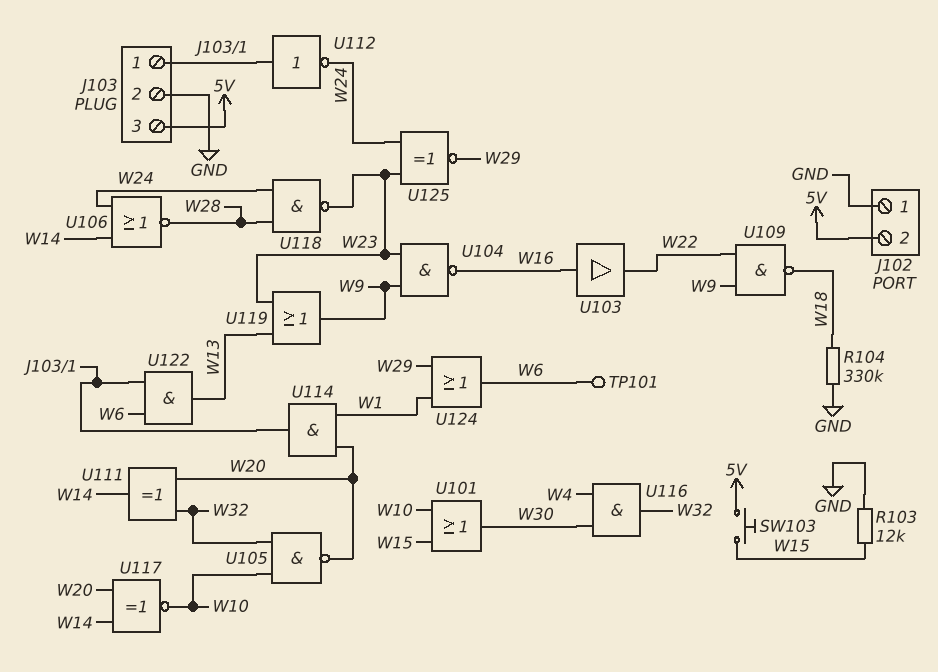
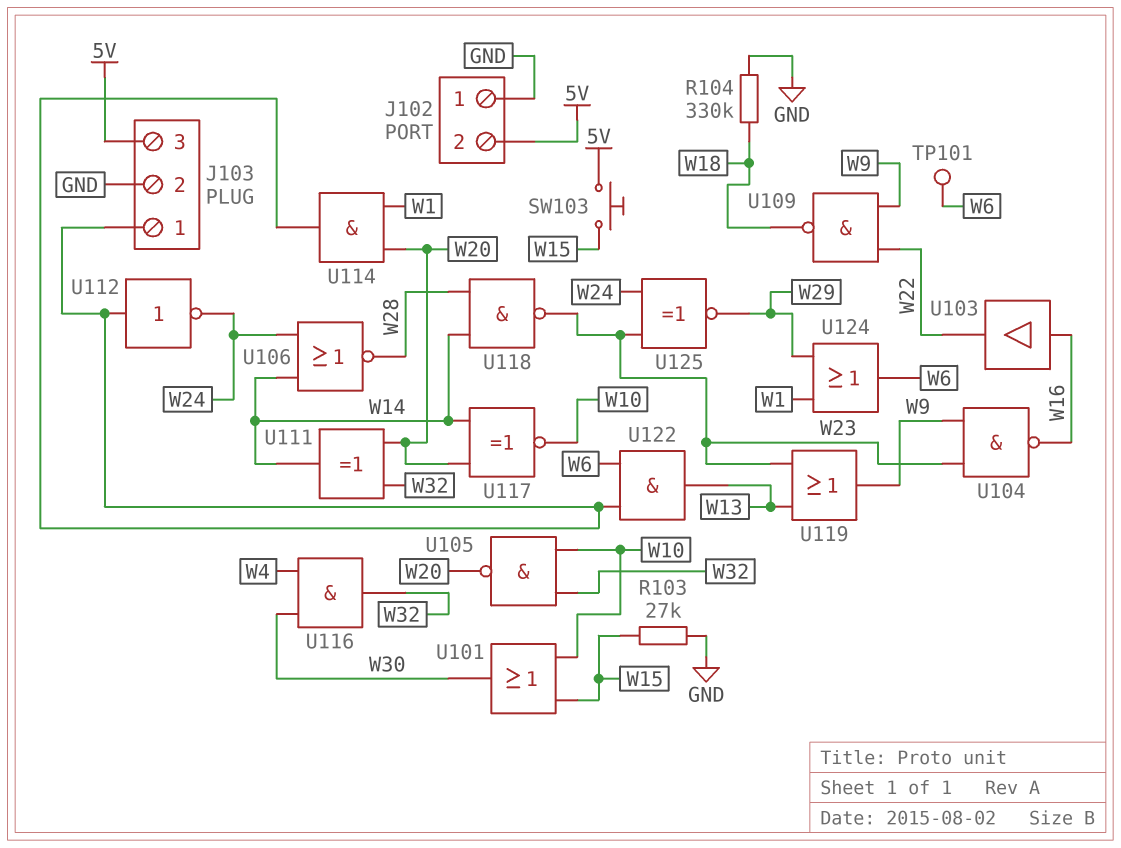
R103: 12k (GND, W15) -> 27k (GND, W15)
U118: NAND (in W24, in W28, out W23) -> NAND (in W14, in W28, out W23)

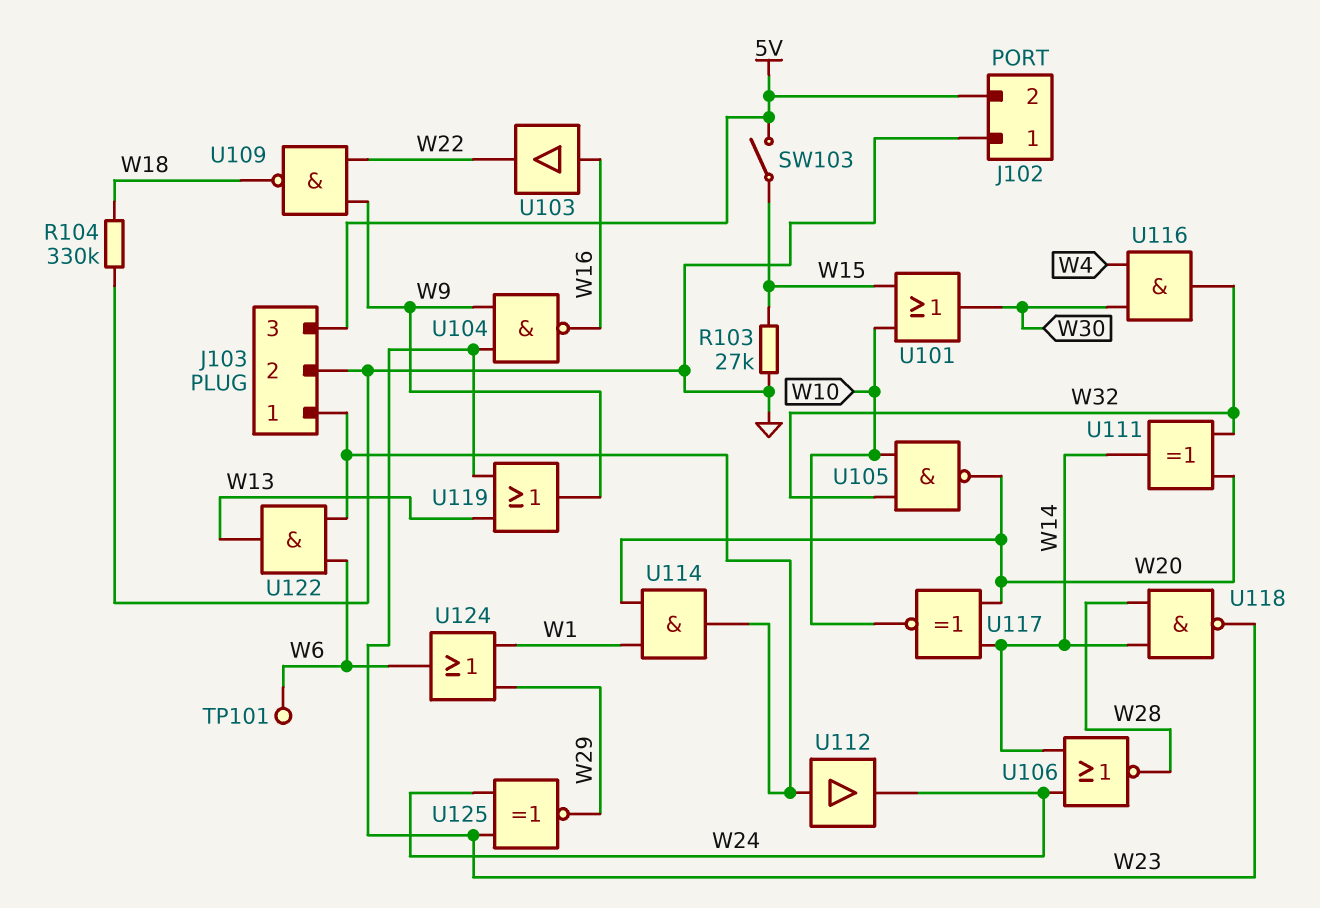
SW103: button (5V, W15) -> switch (5V, W15)
U112: NOT (in J103/1, out W24) -> buffer (in J103/1, out W24)

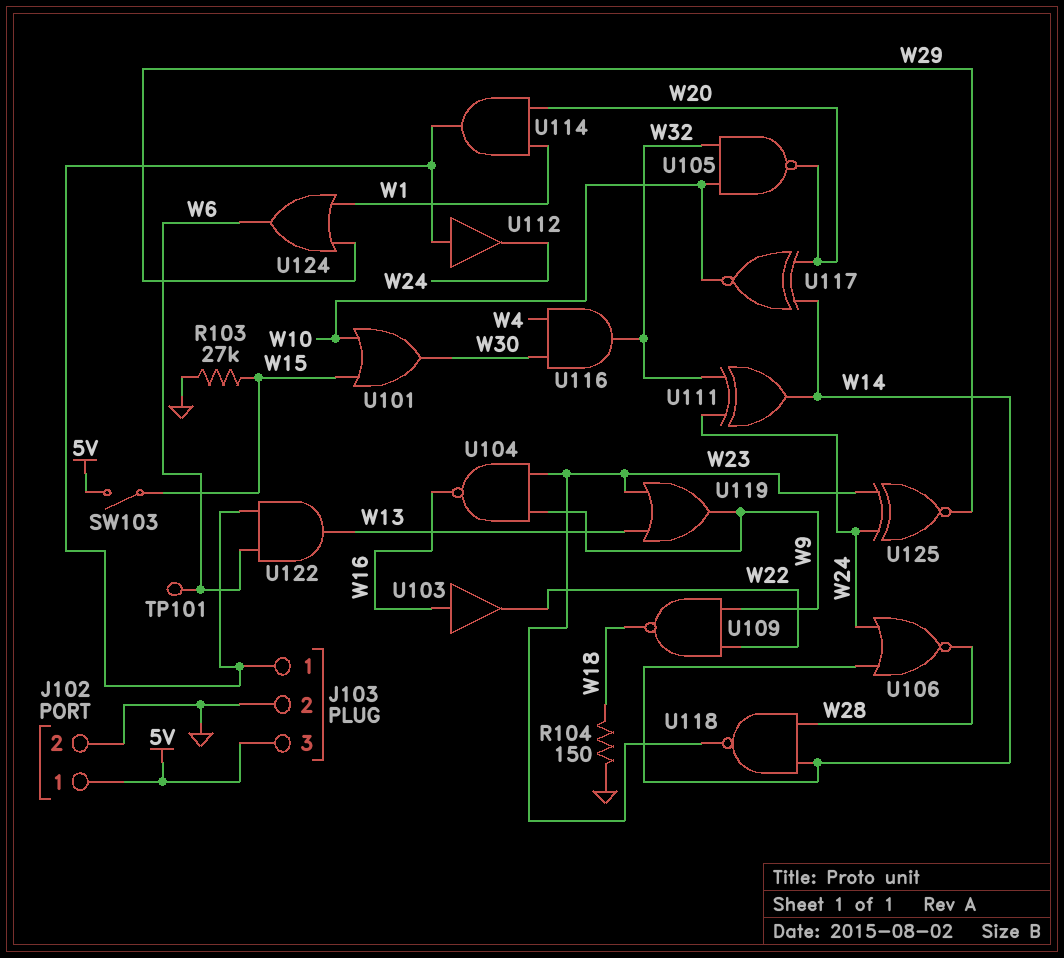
J102 pin 1: GND -> 5V
J102 pin 2: 5V -> GND
R104: 330k (GND, W18) -> 150 (GND, W18)
U111: XOR (in W20, in W32, out W14) -> XOR (in W24, in W32, out W14)

